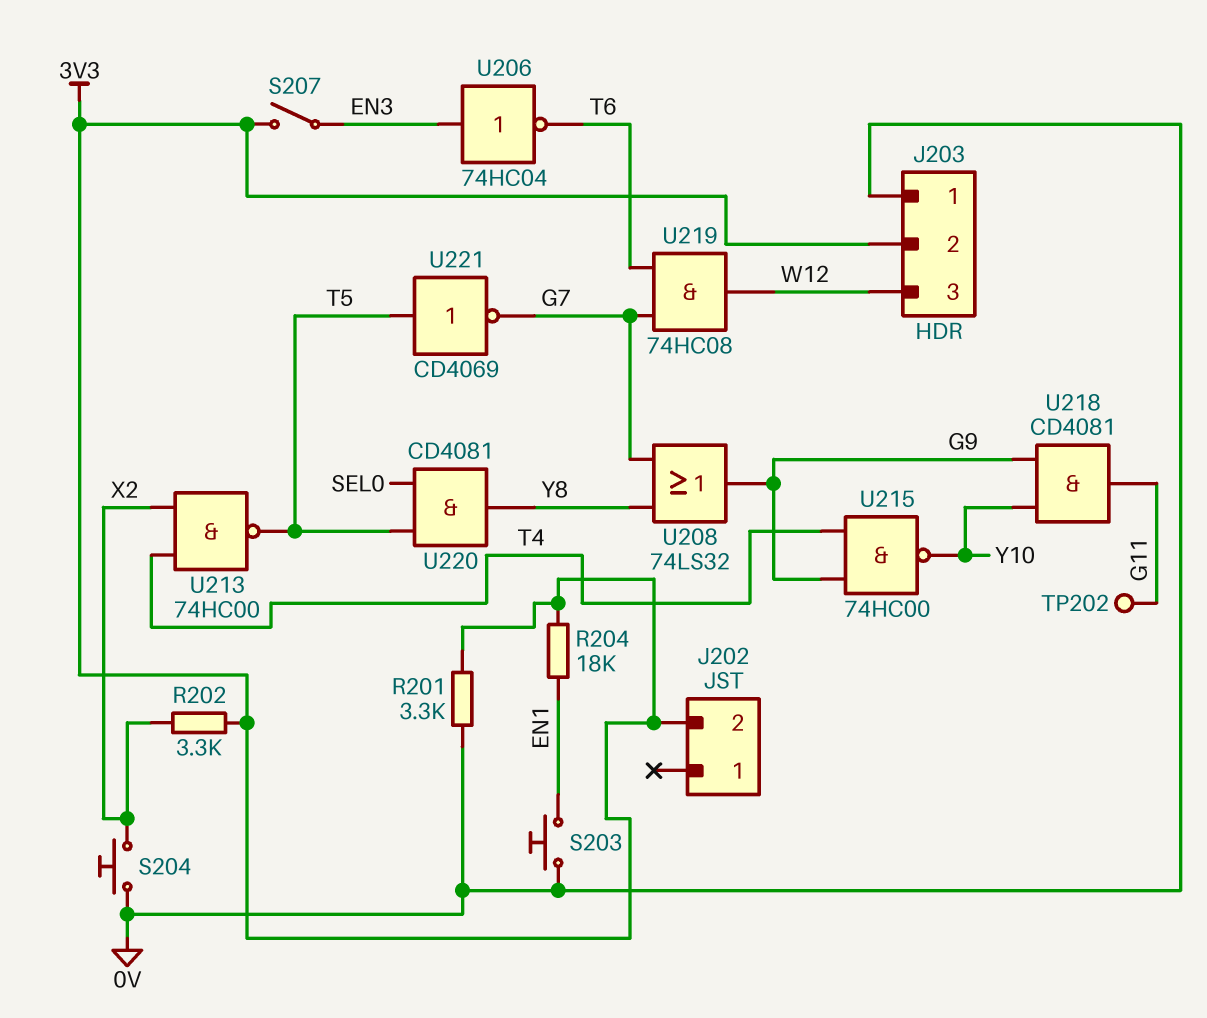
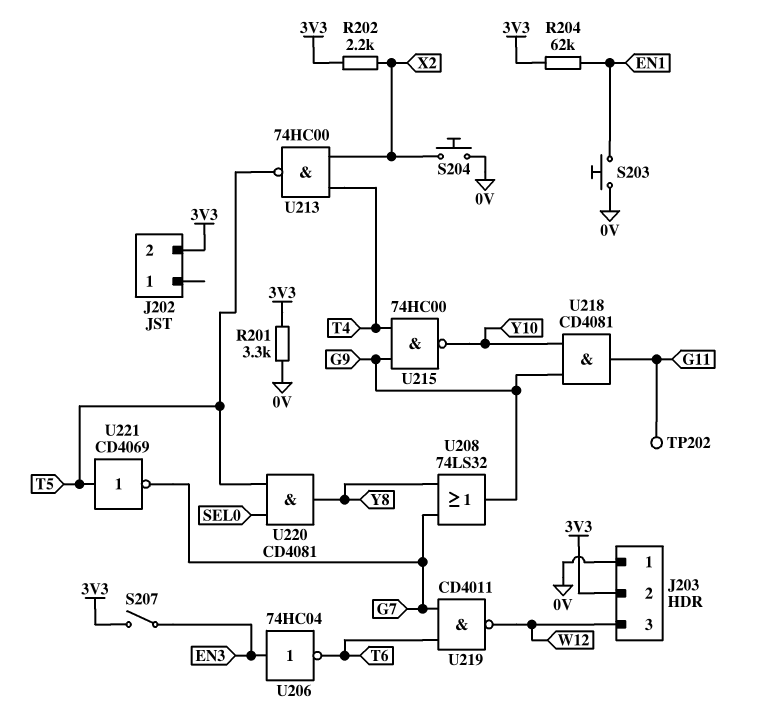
R202: 3.3k (3V3, X2) -> 2.2k (3V3, X2)
R204: 18k (3V3, EN1) -> 62k (3V3, EN1)
U219: AND 74HC08 (in G7, in T6, out W12) -> NAND CD4011 (in G7, in T6, out W12)

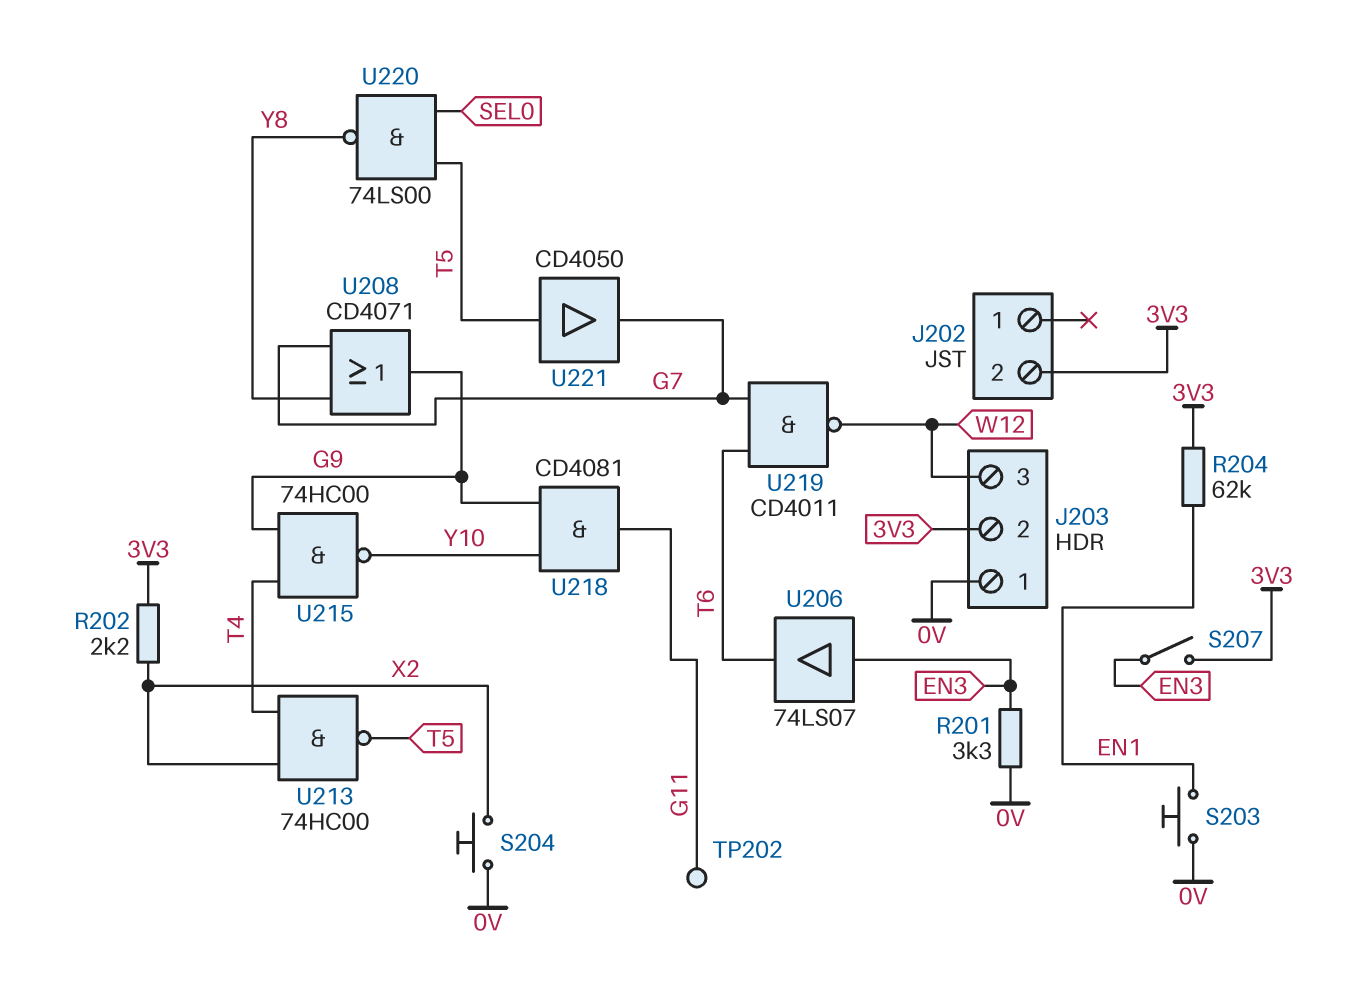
R201: 3.3k (0V, 3V3) -> 3.3k (0V, EN3)
U206: NOT 74HC04 (in EN3, out T6) -> buffer 74LS07 (in EN3, out T6)
U208: OR 74LS32 (in G7, in Y8, out G9) -> OR CD4071 (in G7, in Y8, out G9)
U220: AND CD4081 (in SEL0, in T5, out Y8) -> NAND 74LS00 (in SEL0, in T5, out Y8)
U221: NOT CD4069 (in T5, out G7) -> buffer CD4050 (in T5, out G7)

